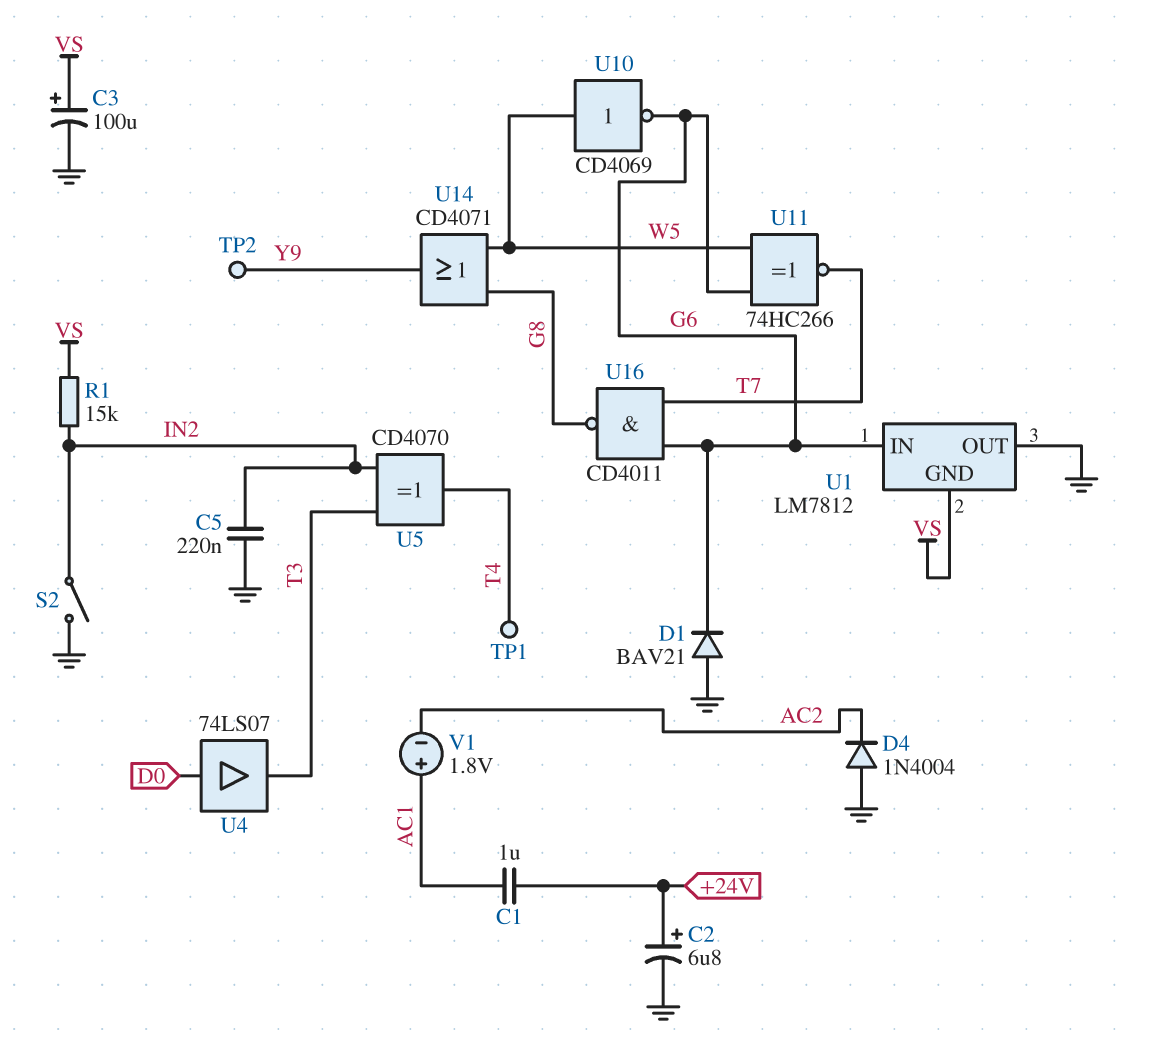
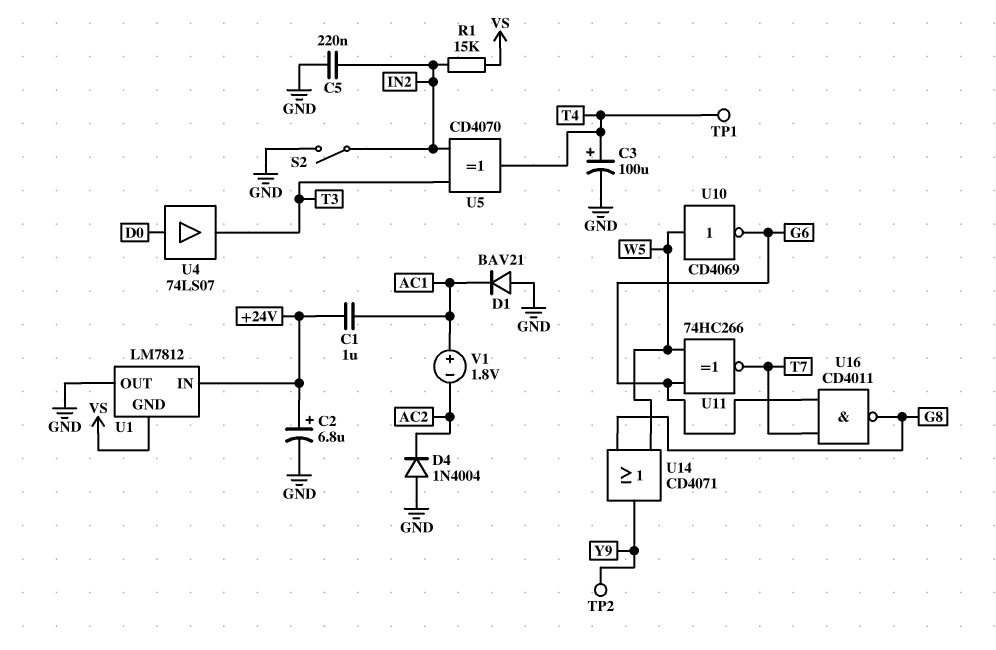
C3: 100uF (plus VS, minus GND) -> 100uF (plus T4, minus GND)
D1: diode BAV21 (A GND, K G6) -> diode BAV21 (A GND, K AC1)
U1 pin IN: G6 -> +24V

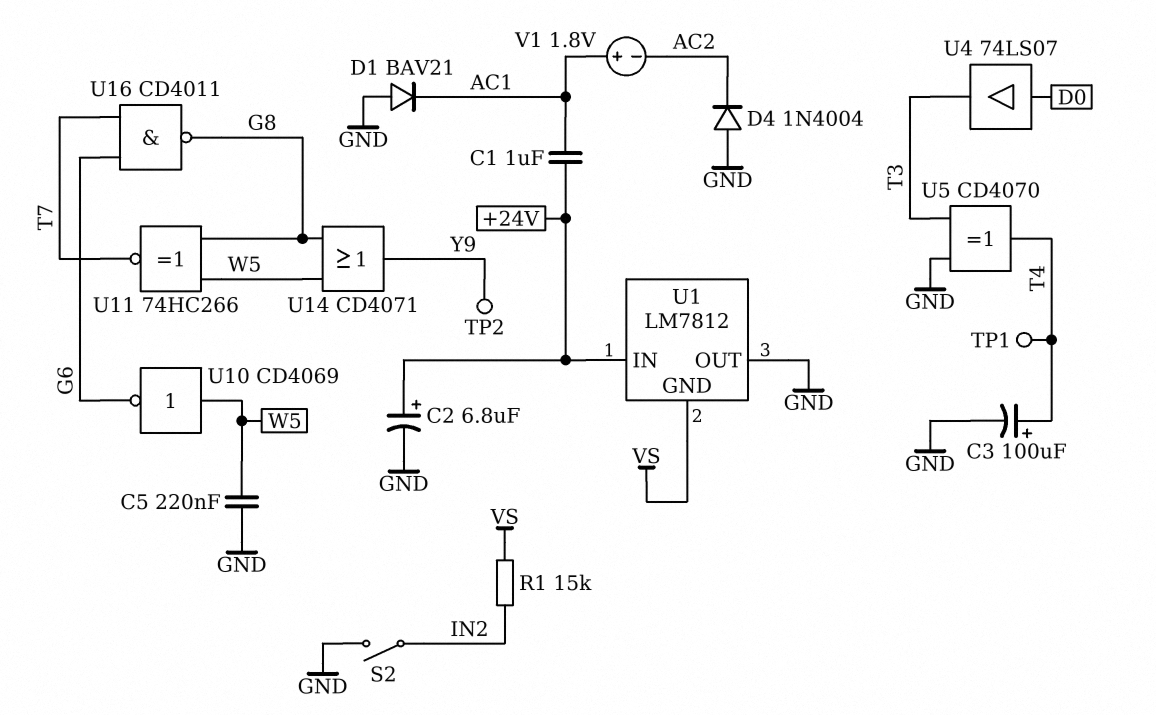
C5: 220nF (GND, IN2) -> 220nF (GND, W5)
U5: XOR CD4070 (in IN2, in T3, out T4) -> XOR CD4070 (in GND, in T3, out T4)
U11: XNOR 74HC266 (in G6, in W5, out T7) -> XNOR 74HC266 (in G8, in W5, out T7)

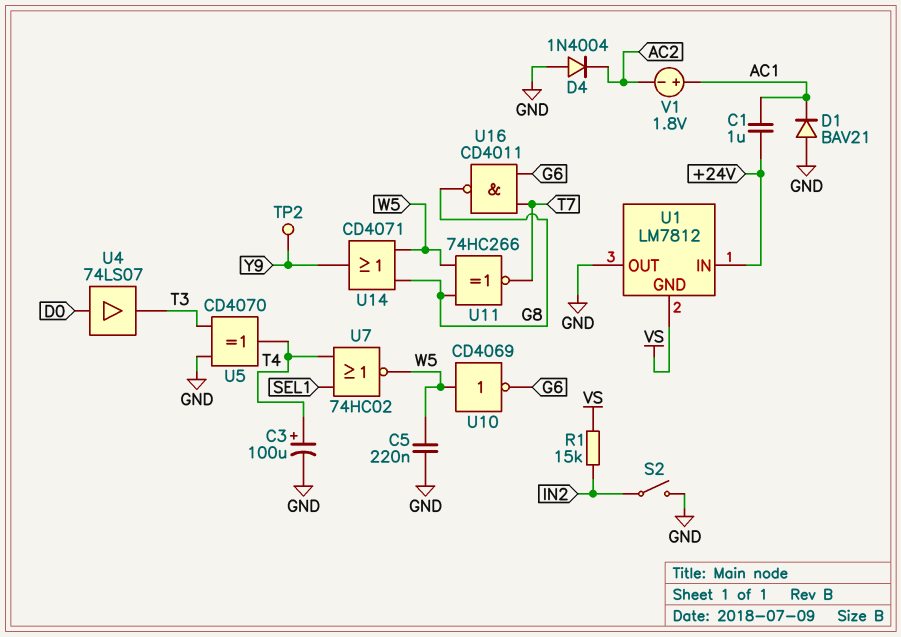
C2: 6.8uF (plus +24V, minus GND) -> none
TP1: test point (T4) -> none
U7: none -> NOR 74HC02 (in SEL1, in T4, out W5)

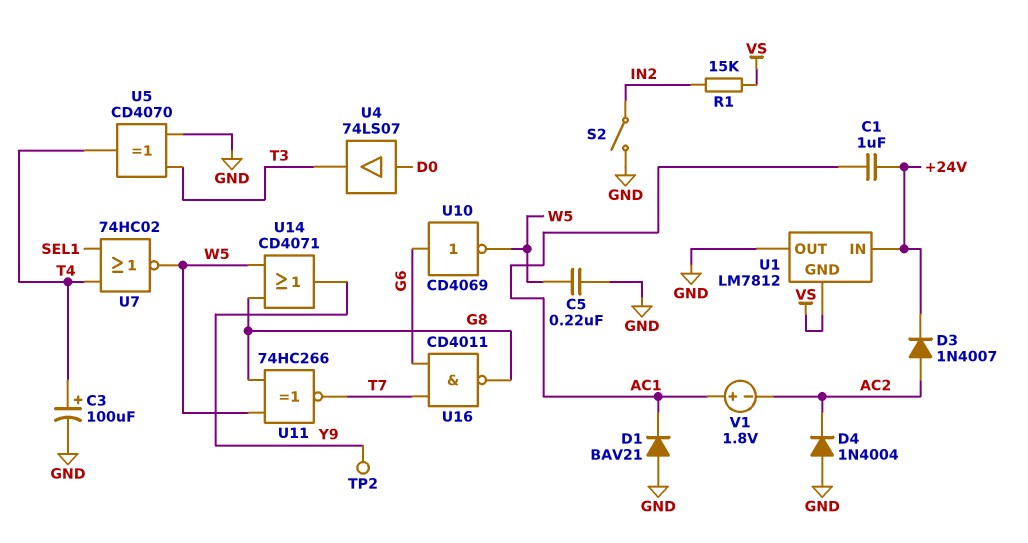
D3: none -> diode 1N4007 (A AC2, K +24V)
U10: NOT CD4069 (in W5, out G6) -> NOT CD4069 (in G6, out W5)

